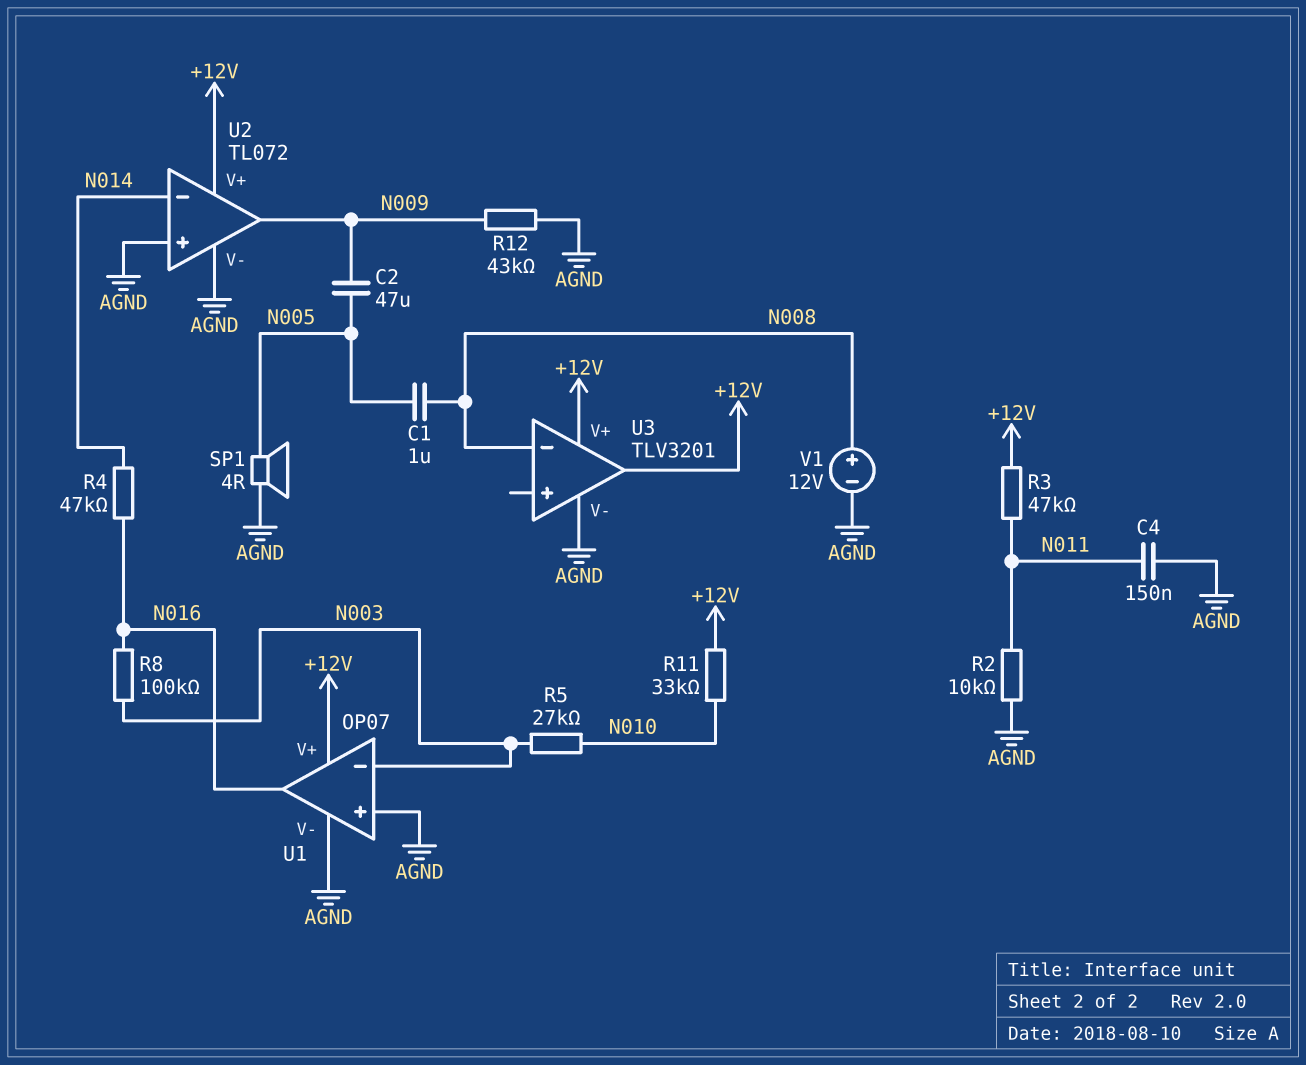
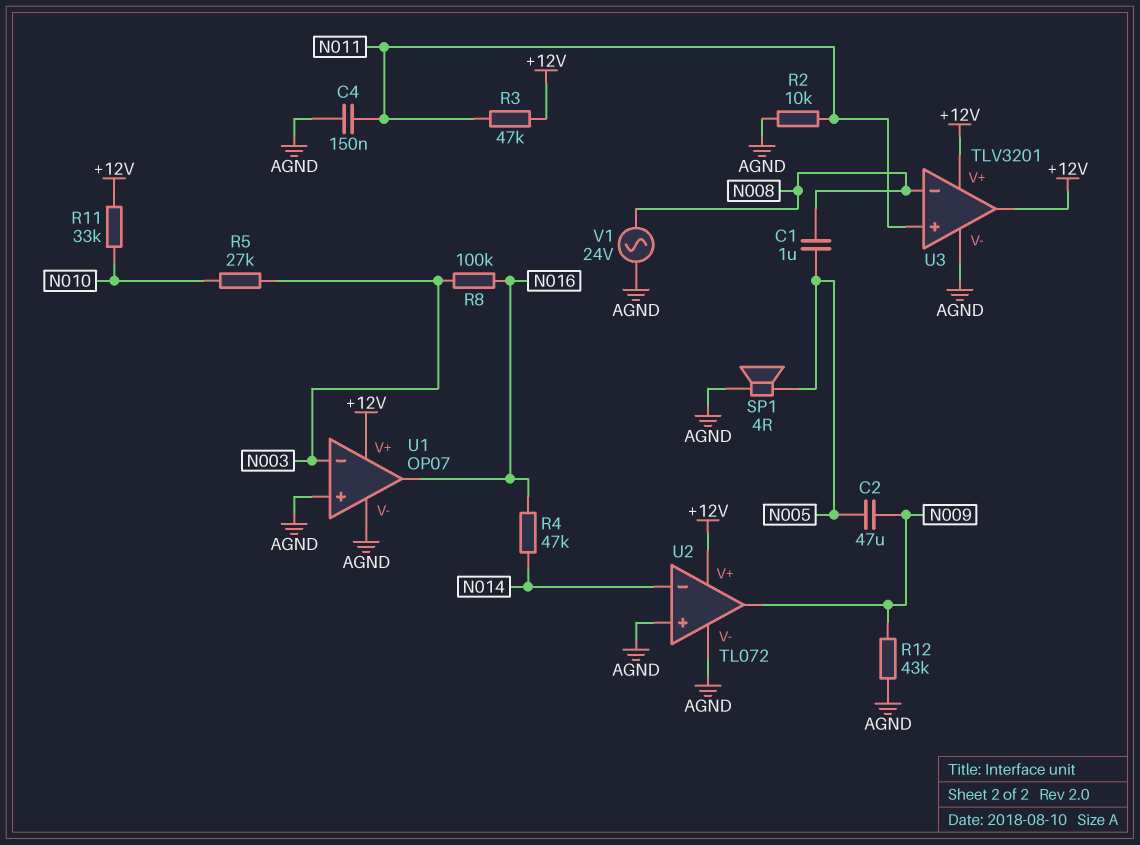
U3 pin in+: none -> N011
V1: 12V (plus N008, minus AGND) -> AC 24V (AGND, N008)

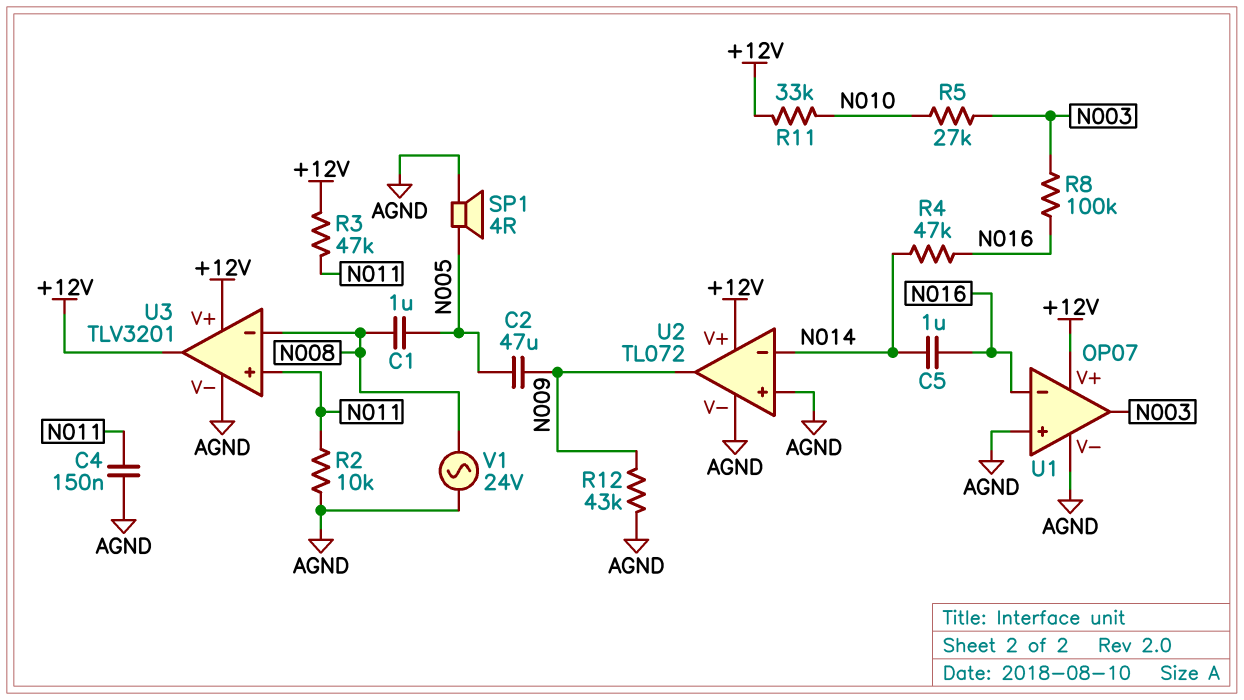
C5: none -> 1uF (N014, N016)
U1 pin in-: N003 -> N016
U1 pin out: N016 -> N003

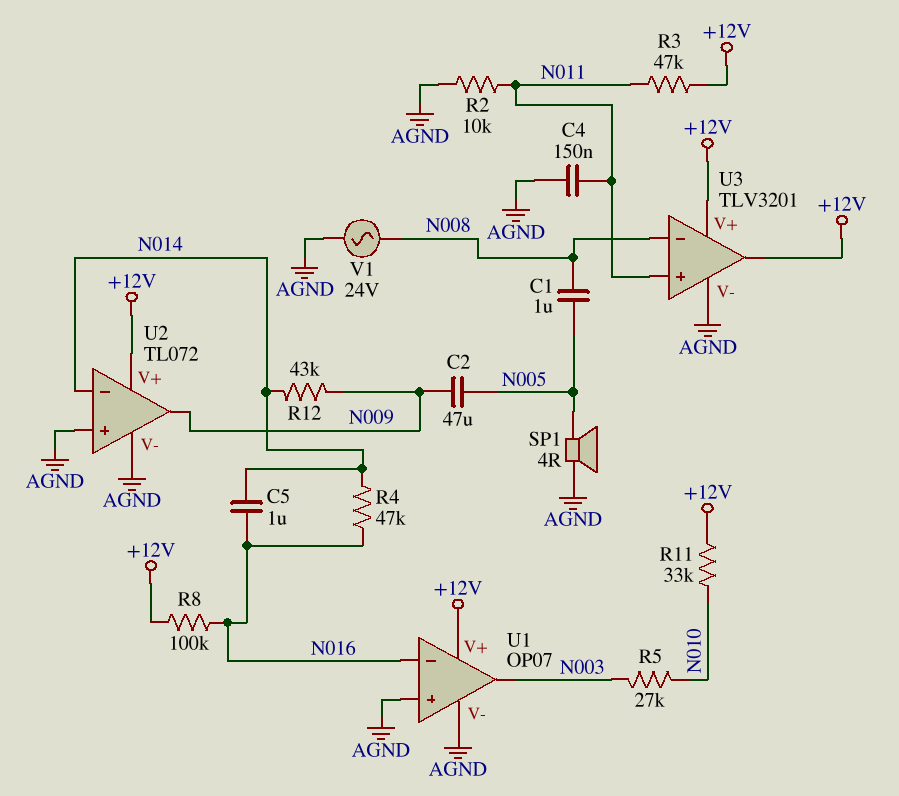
R8: 100k (N003, N016) -> 100k (+12V, N016)
R12: 43k (AGND, N009) -> 43k (N009, N014)

